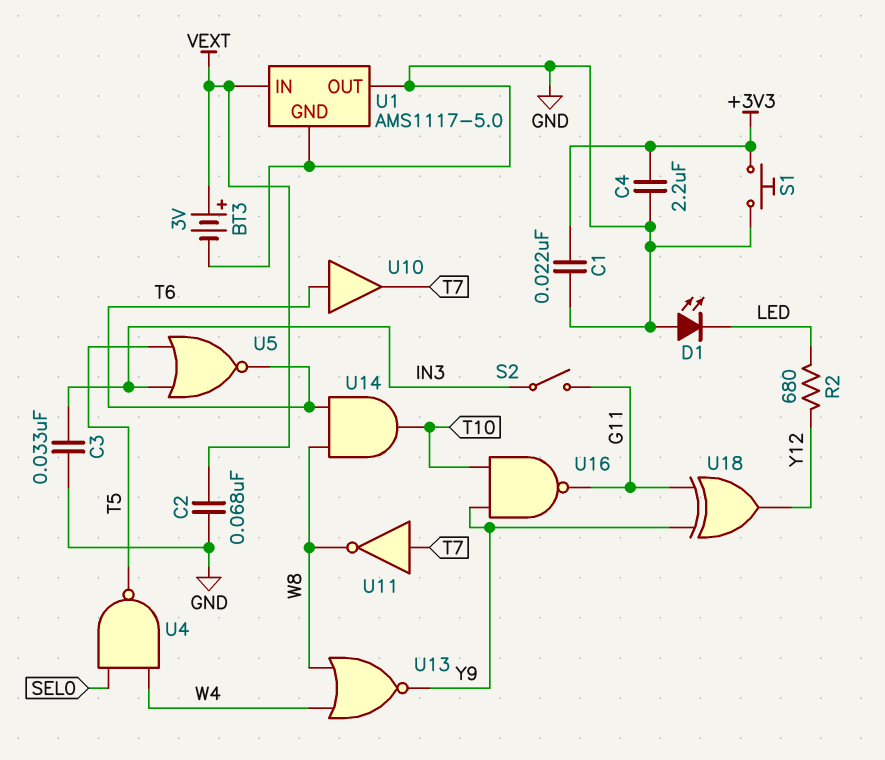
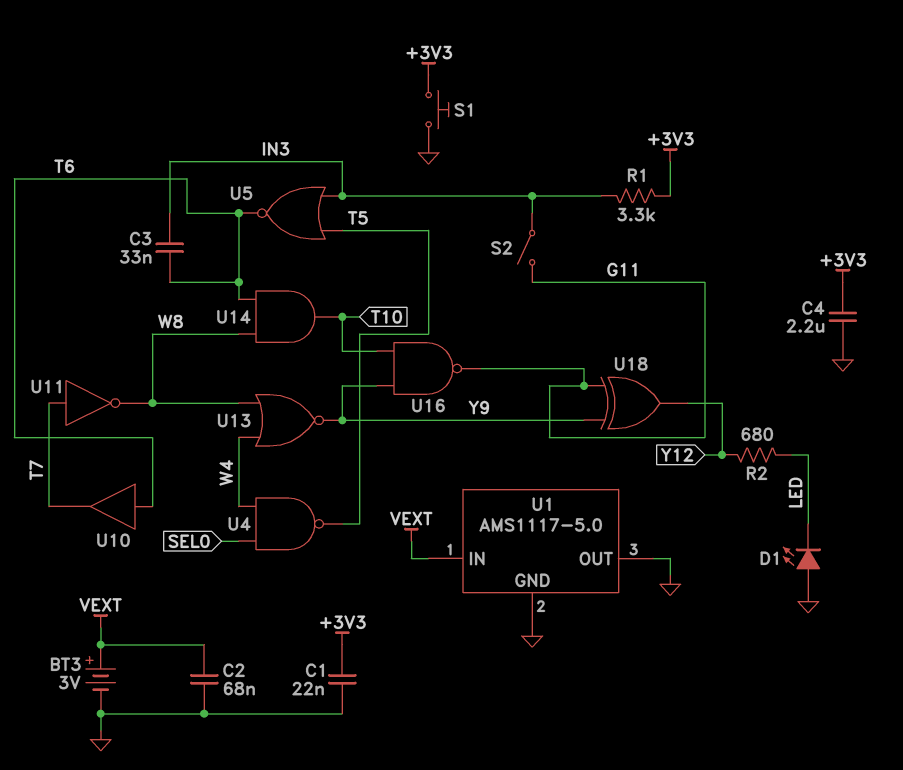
C3: 33nF (GND, IN3) -> 33nF (IN3, T6)
R1: none -> 3.3k (+3V3, IN3)

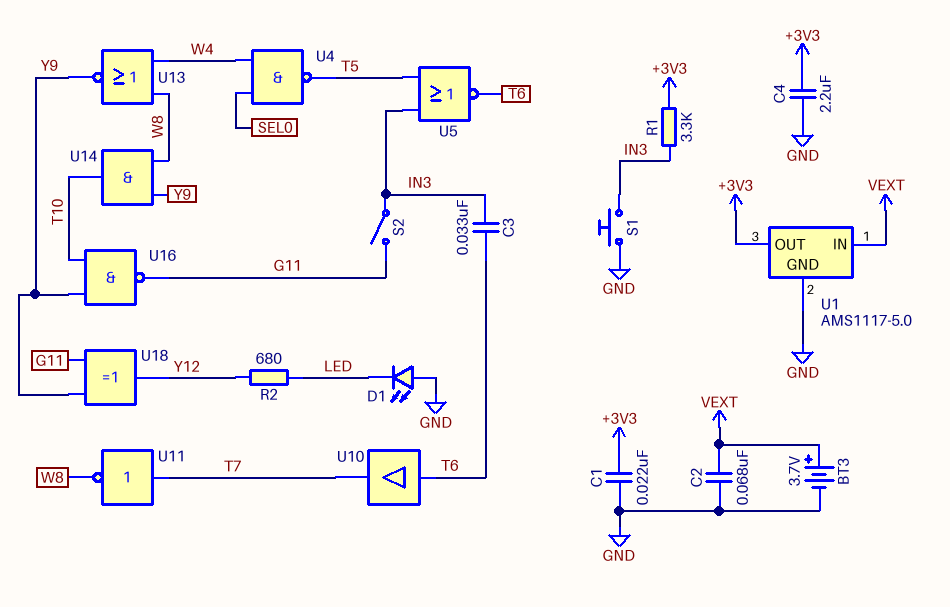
BT3: 3V (plus VEXT, minus GND) -> 3.7V (plus VEXT, minus GND)
S1: button (+3V3, GND) -> button (GND, IN3)
U1 pin OUT: GND -> +3V3
U14: AND (in T6, in W8, out T10) -> AND (in W8, in Y9, out T10)

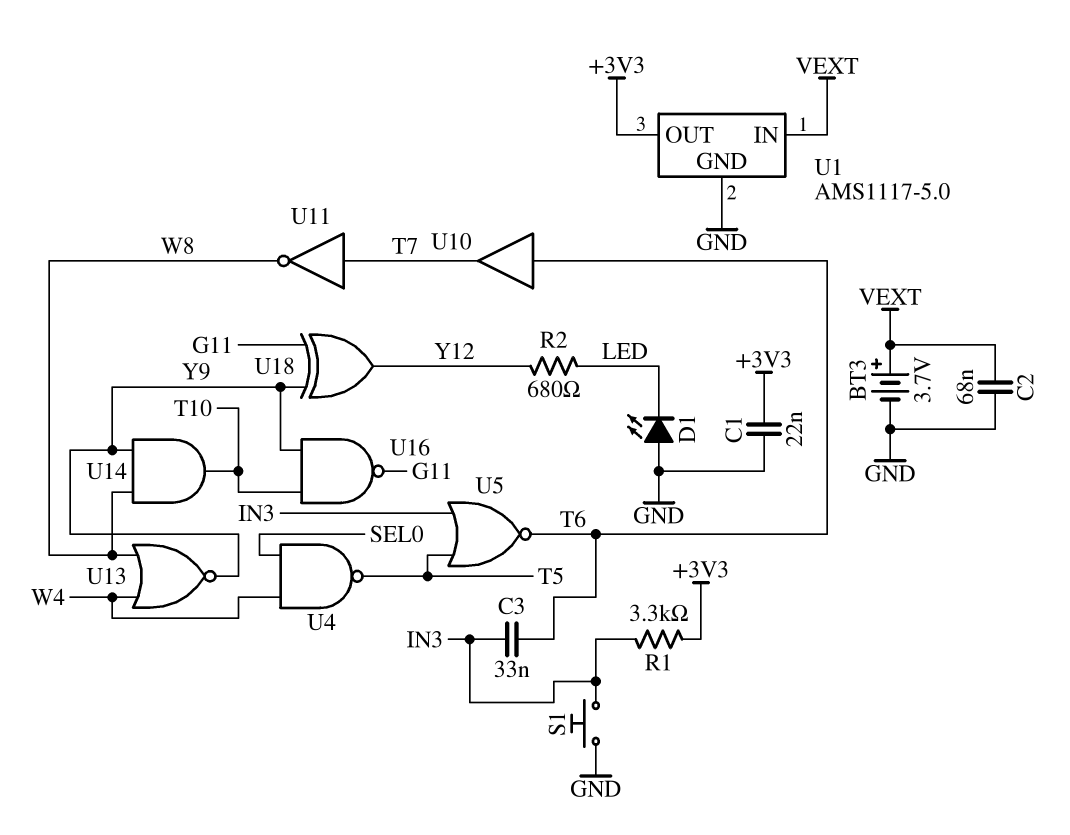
C4: 2.2uF (+3V3, GND) -> none
S2: switch (G11, IN3) -> none

